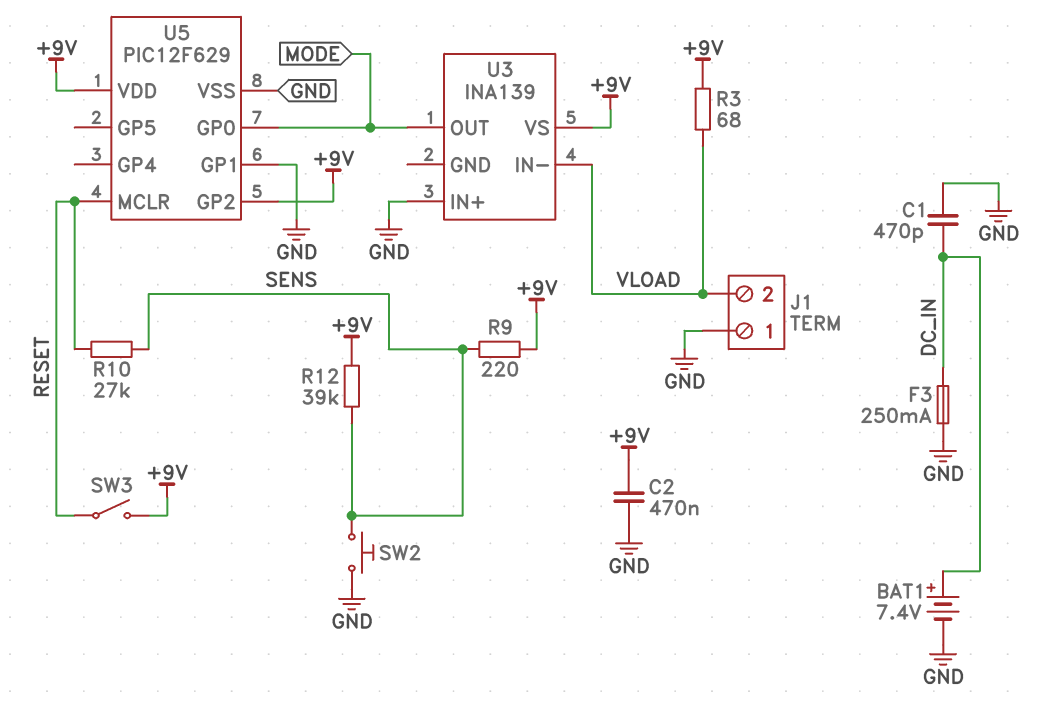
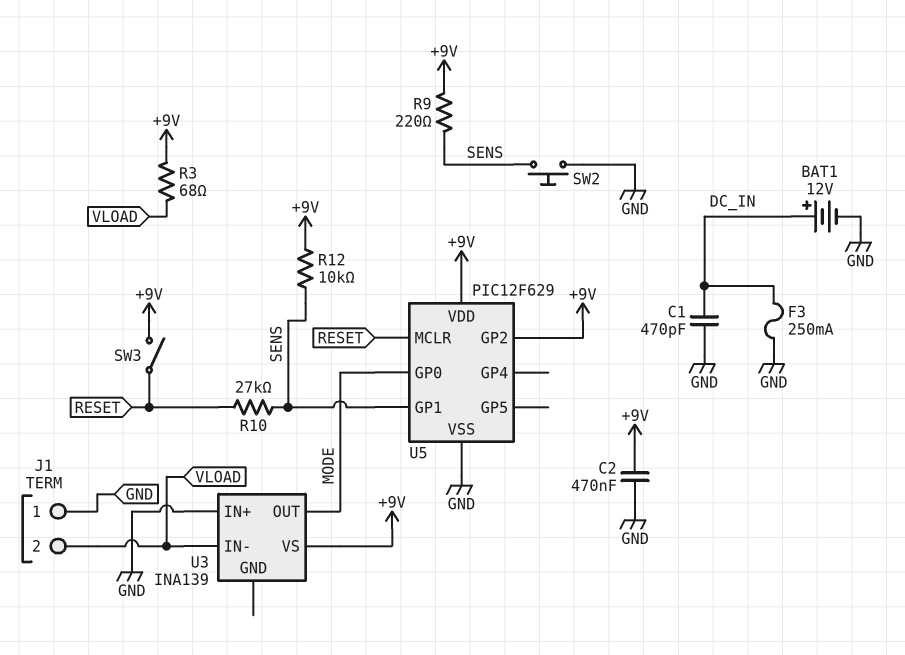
BAT1: 7.4V (plus DC_IN, minus GND) -> 12V (plus DC_IN, minus GND)
R12: 39k (+9V, SENS) -> 10k (+9V, SENS)
U5 pin GP1: GND -> SENS

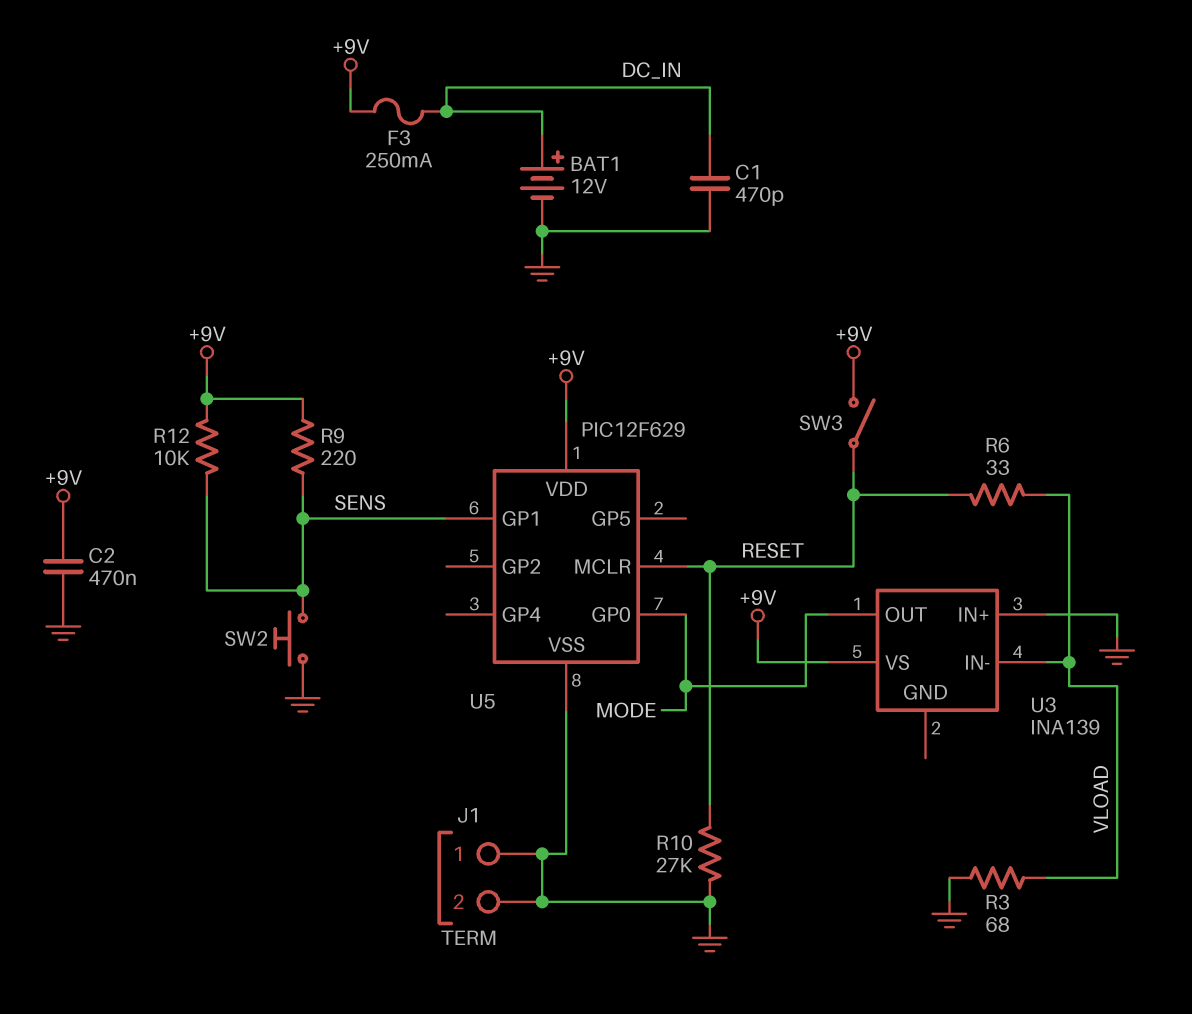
F3: 250mA (DC_IN, GND) -> 250mA (+9V, DC_IN)
J1 pin 2: VLOAD -> GND
R3: 68 (+9V, VLOAD) -> 68 (GND, VLOAD)
R6: none -> 33 (RESET, VLOAD)
R10: 27k (RESET, SENS) -> 27k (GND, RESET)
U5 pin GP2: +9V -> none

